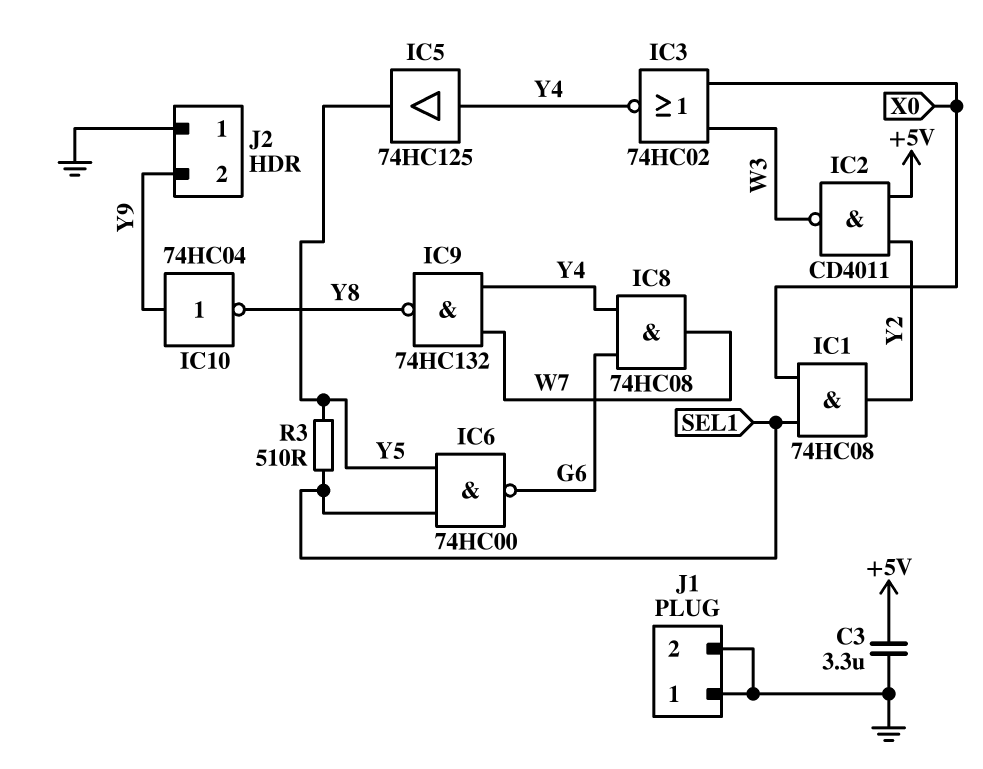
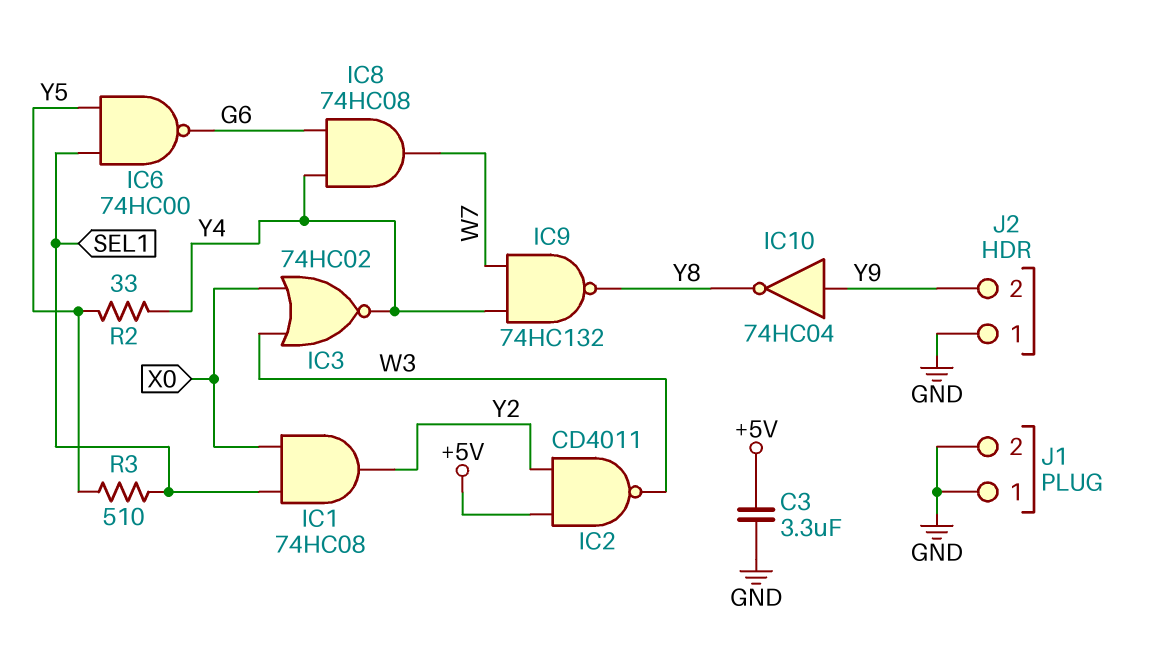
IC5: buffer 74HC125 (in Y4, out Y5) -> none
R2: none -> 33 (Y4, Y5)

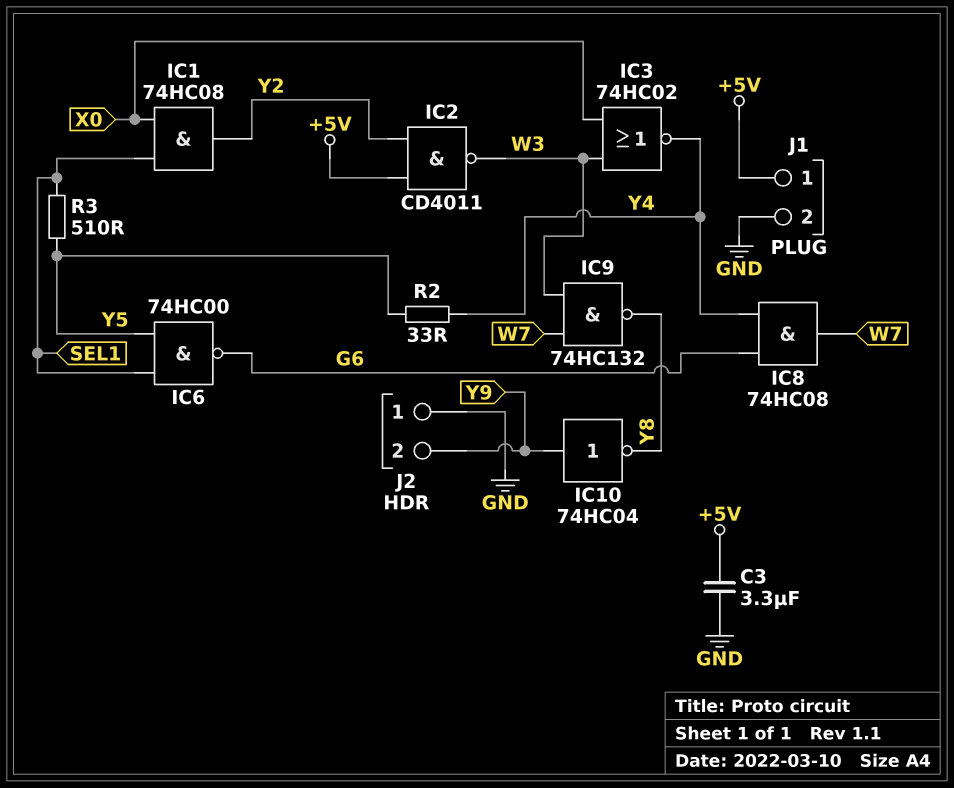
IC9: NAND 74HC132 (in W7, in Y4, out Y8) -> NAND 74HC132 (in W3, in W7, out Y8)
J1 pin 1: GND -> +5V

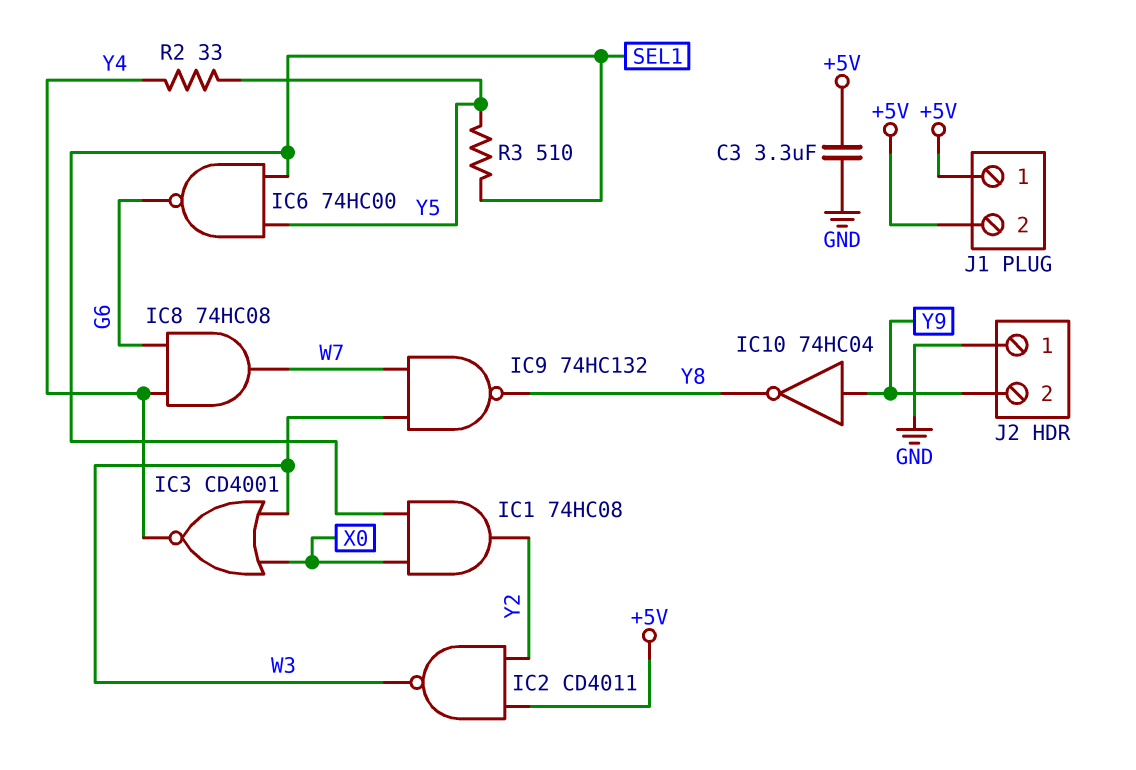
IC3: NOR 74HC02 (in W3, in X0, out Y4) -> NOR CD4001 (in W3, in X0, out Y4)
J1 pin 2: GND -> +5V

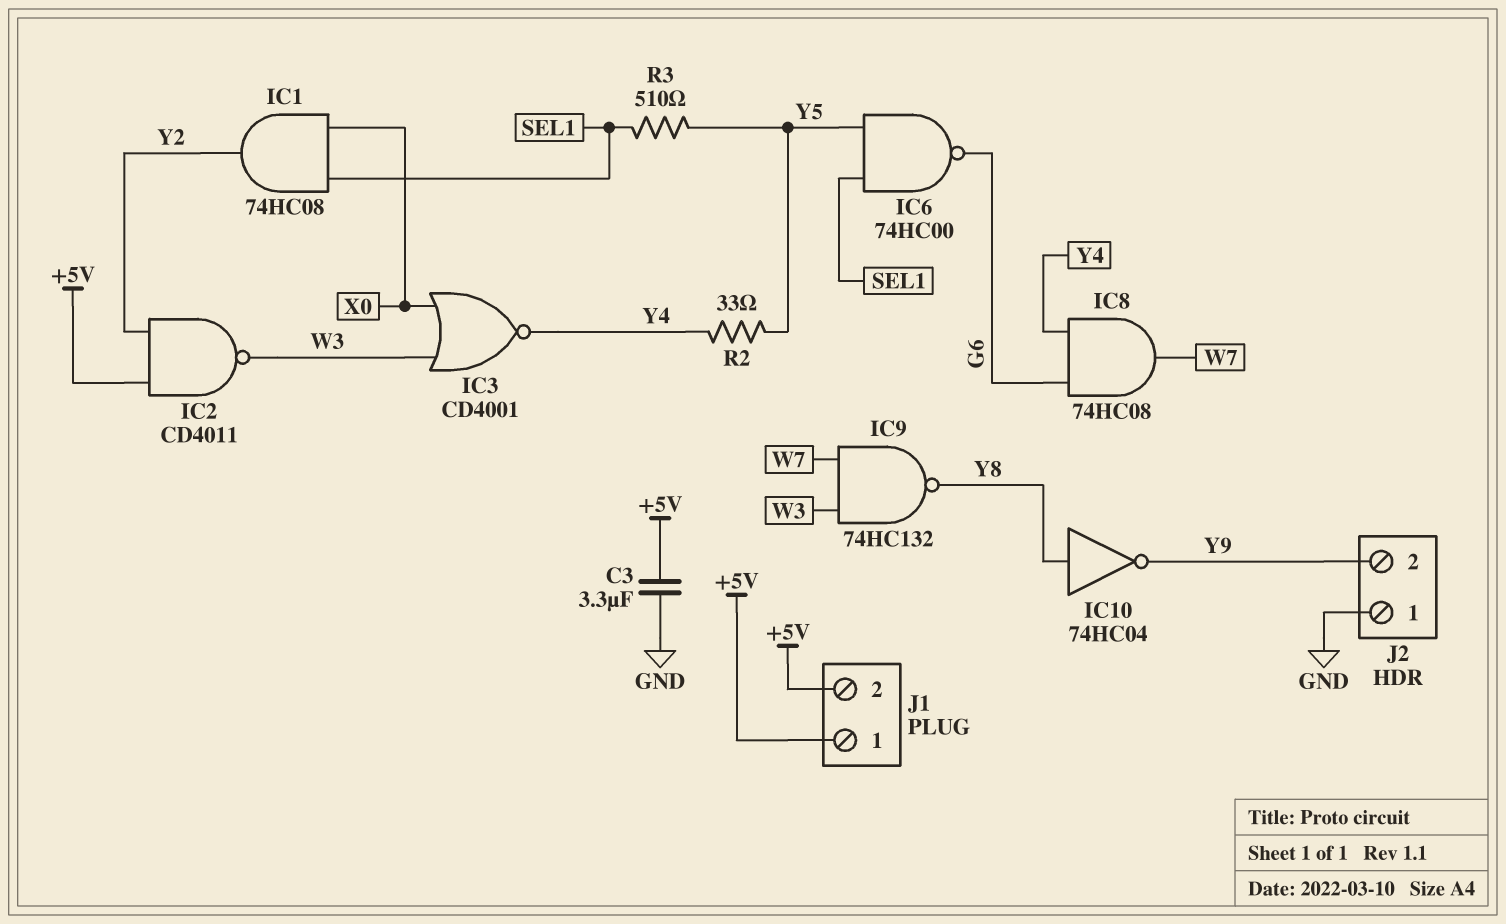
IC10: NOT 74HC04 (in Y9, out Y8) -> NOT 74HC04 (in Y8, out Y9)

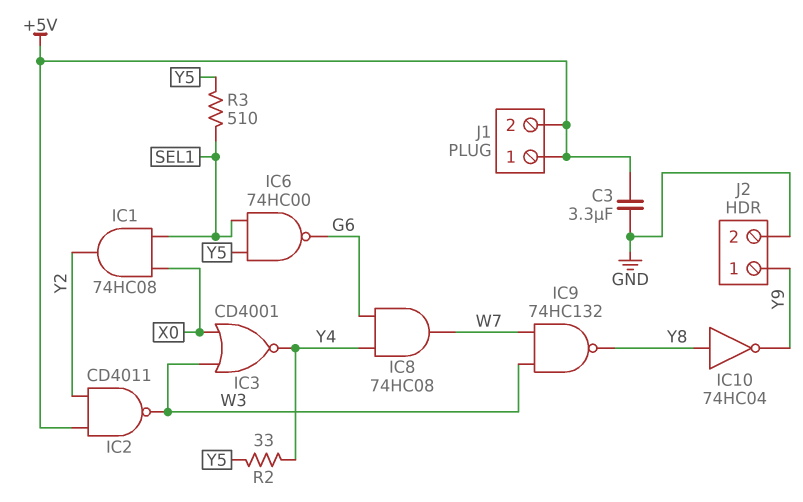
J2 pin 1: GND -> Y9
J2 pin 2: Y9 -> GND

